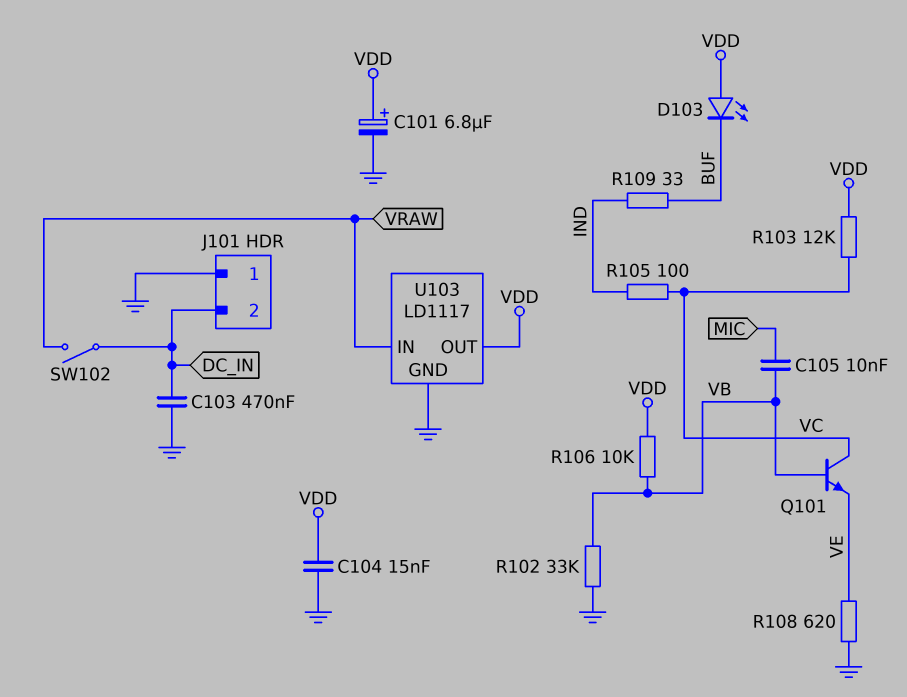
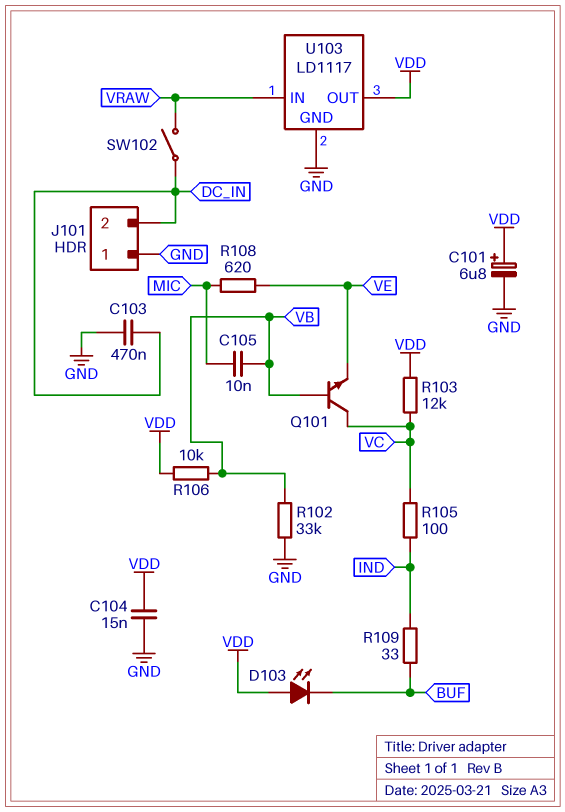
R108: 620 (GND, VE) -> 620 (MIC, VE)

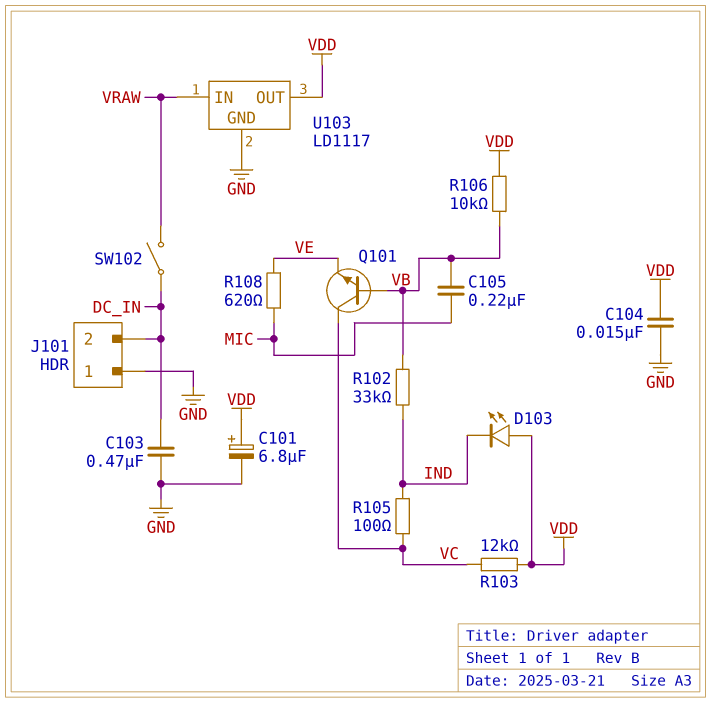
C105: 10nF (MIC, VB) -> 220nF (MIC, VB)
D103: LED (A VDD, K BUF) -> LED (A VDD, K IND)
R102: 33k (GND, VB) -> 33k (IND, VB)
R109: 33 (BUF, IND) -> none

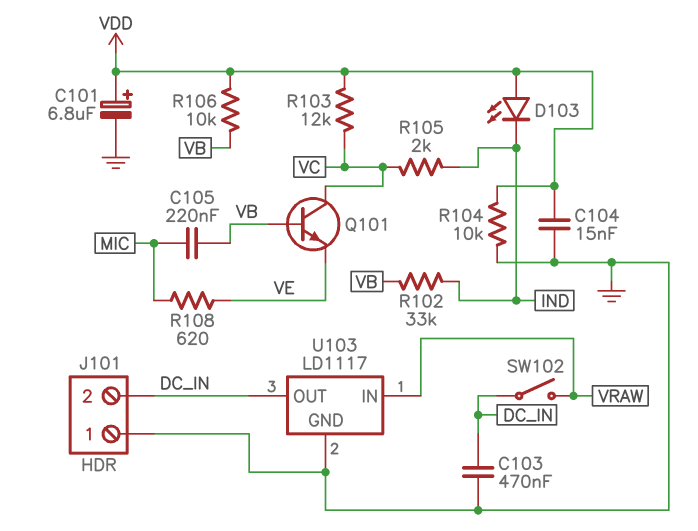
R104: none -> 10k (GND, VDD)
R105: 100 (IND, VC) -> 2k (IND, VC)
U103 pin OUT: VDD -> DC_IN

